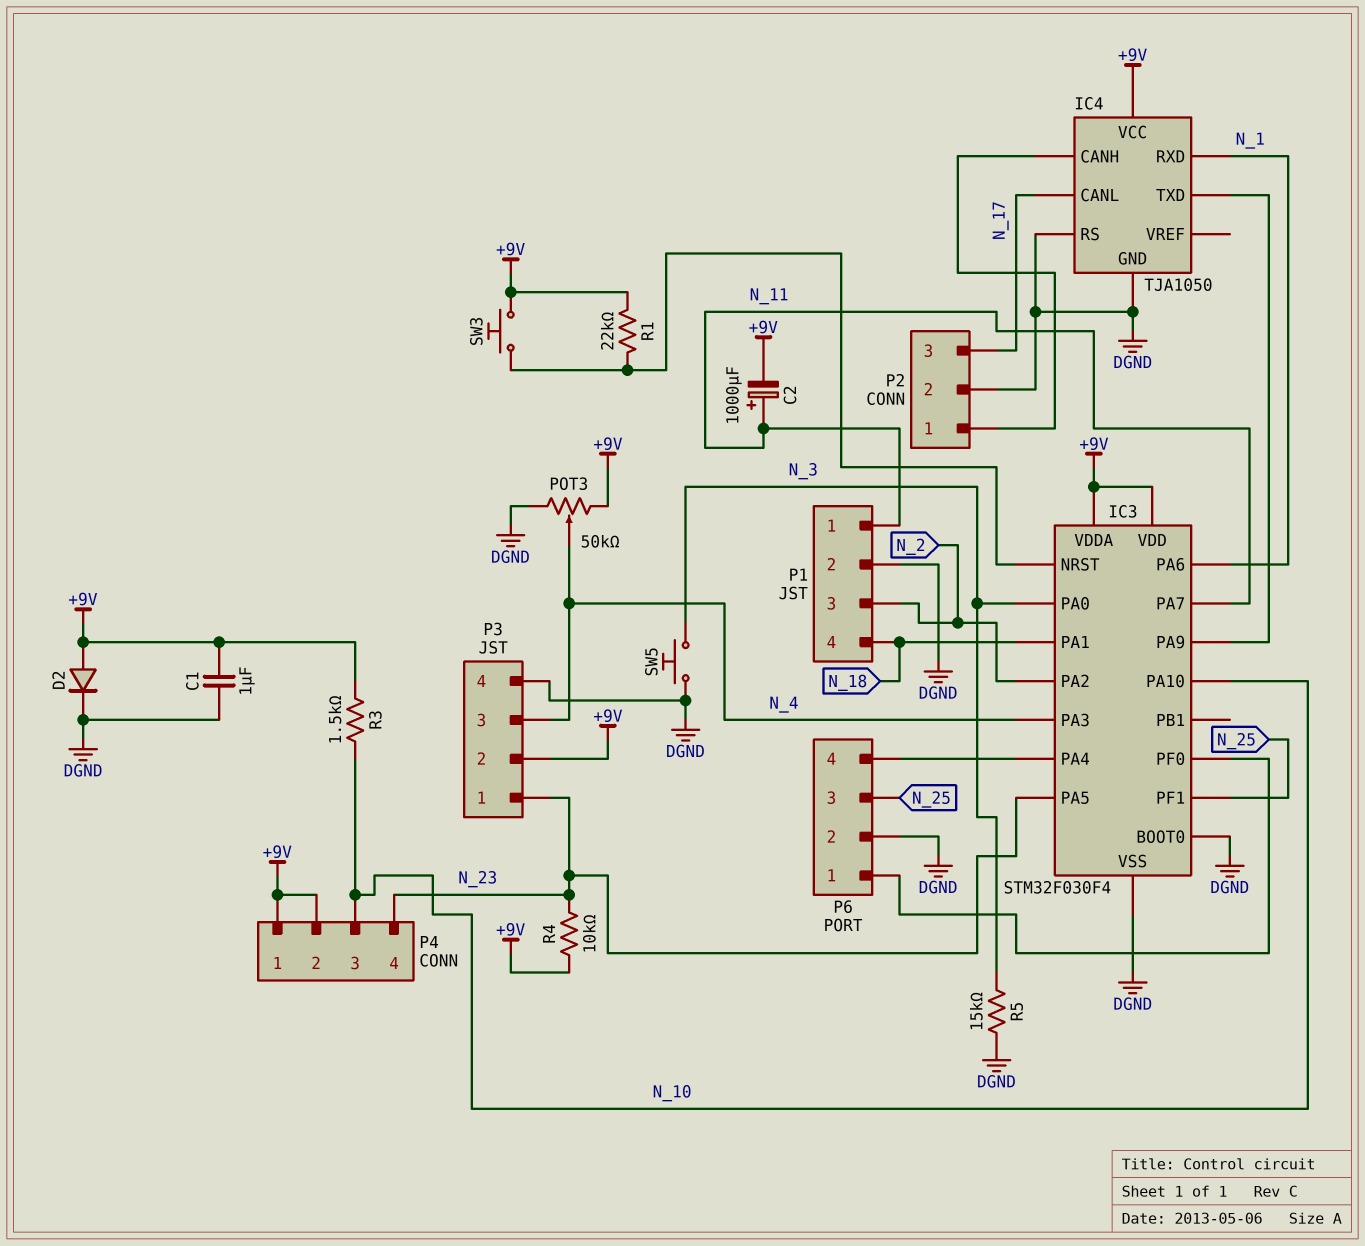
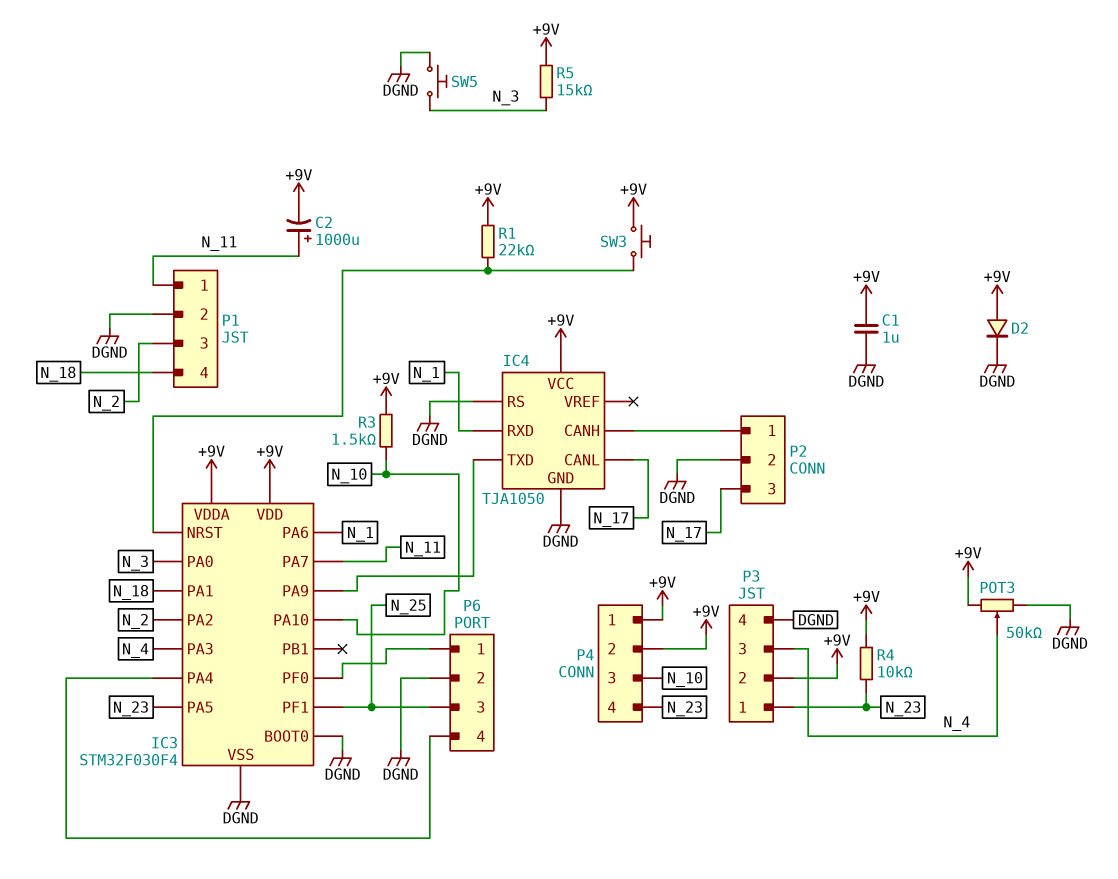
R5: 15k (DGND, N_3) -> 15k (+9V, N_3)

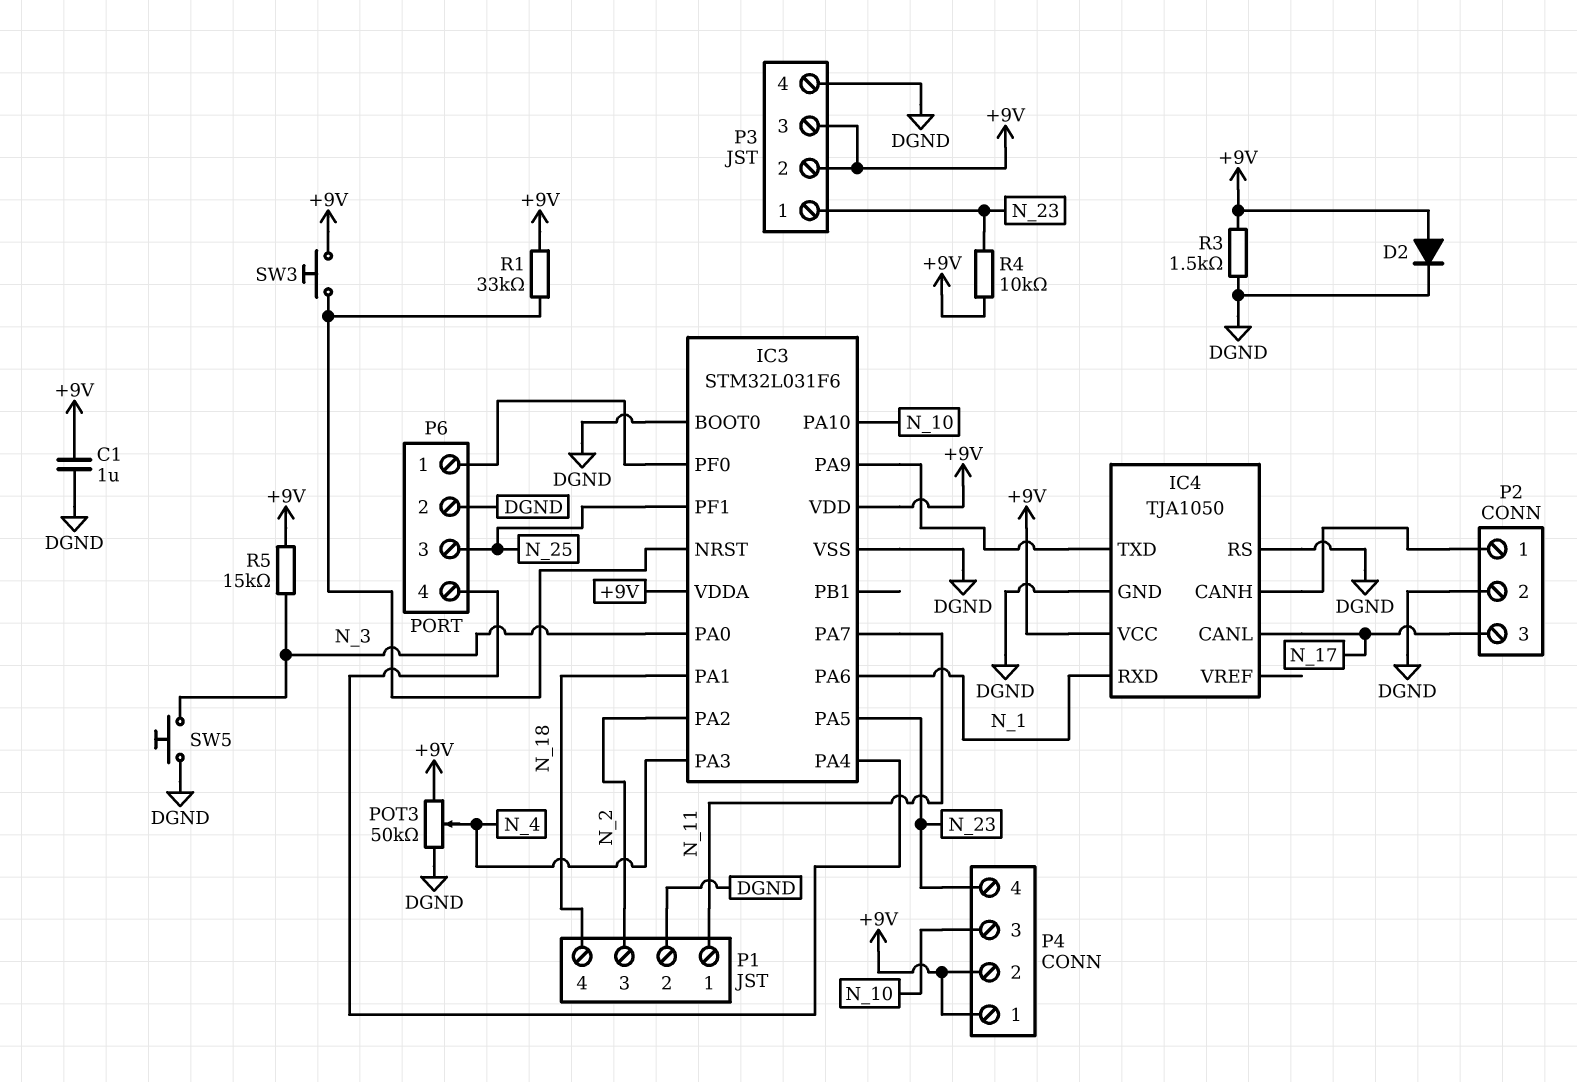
C2: 1000uF (plus N_11, minus +9V) -> none
IC3: STM32F030F4 -> STM32L031F6
P3 pin 3: N_4 -> +9V
R1: 22k (+9V, IC3/NRST) -> 33k (+9V, IC3/NRST)
R3: 1.5k (+9V, N_10) -> 1.5k (+9V, DGND)

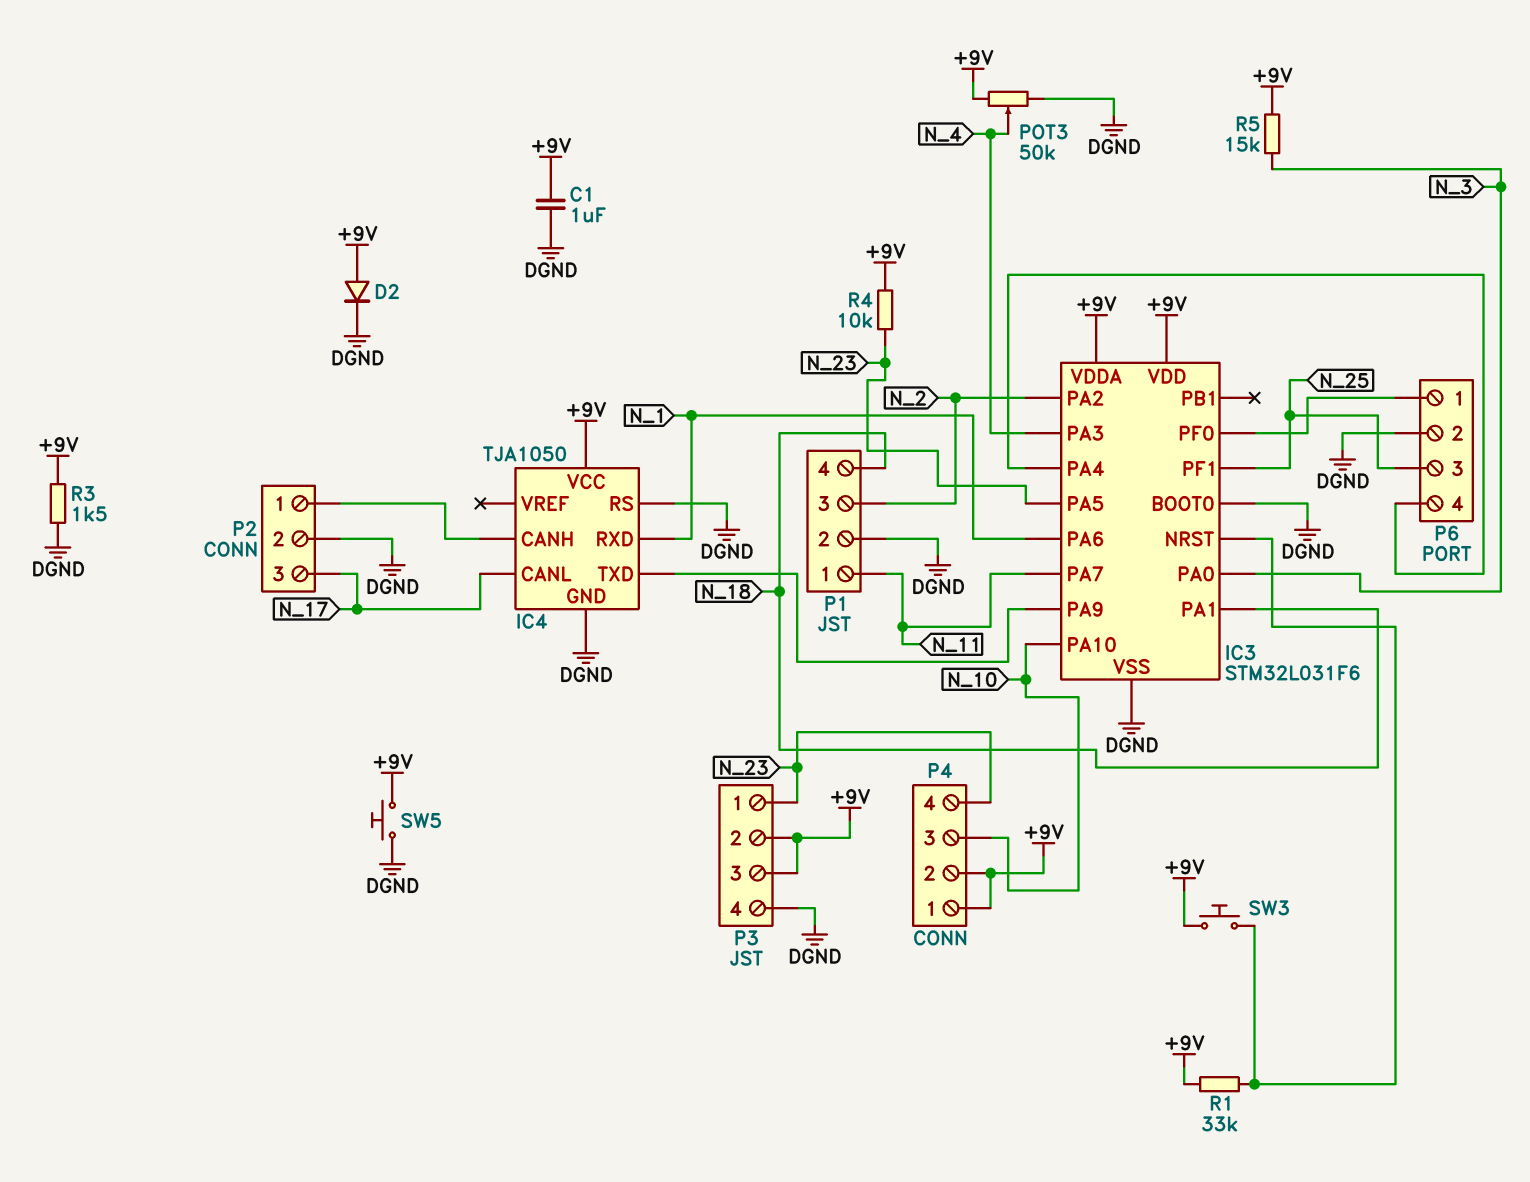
SW5: button (DGND, N_3) -> button (+9V, DGND)

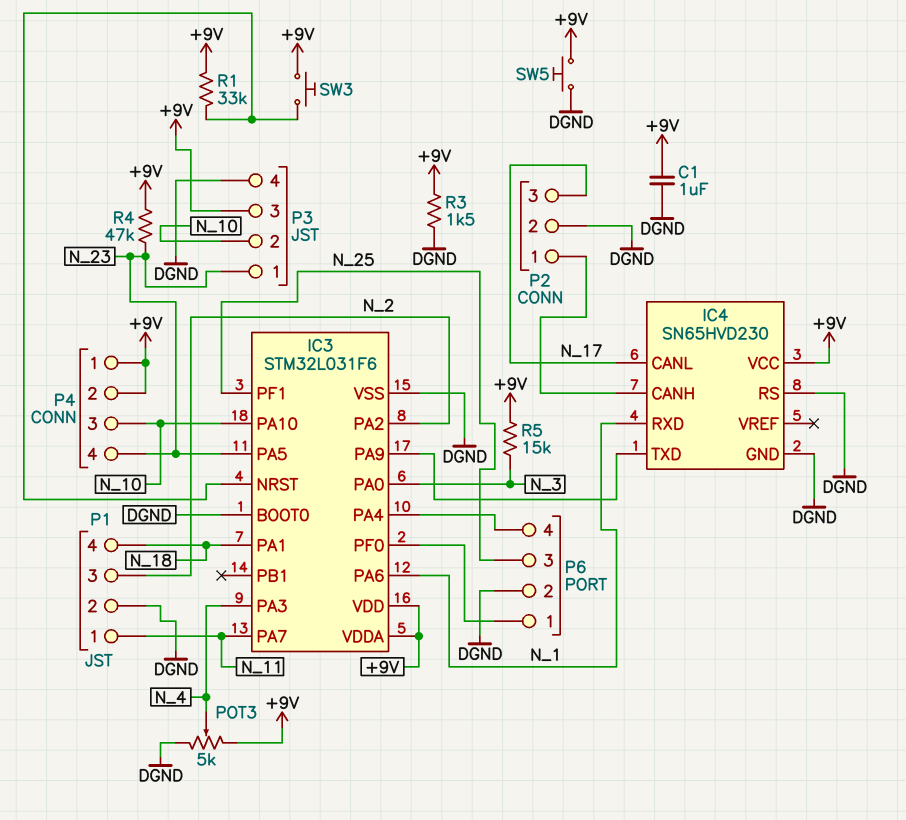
D2: diode (A +9V, K DGND) -> none
IC4: TJA1050 -> SN65HVD230
P3 pin 2: +9V -> N_10
POT3: 50k (+9V, DGND, wiper N_4) -> 5k (+9V, DGND, wiper N_4)
R4: 10k (+9V, N_23) -> 47k (+9V, N_23)

